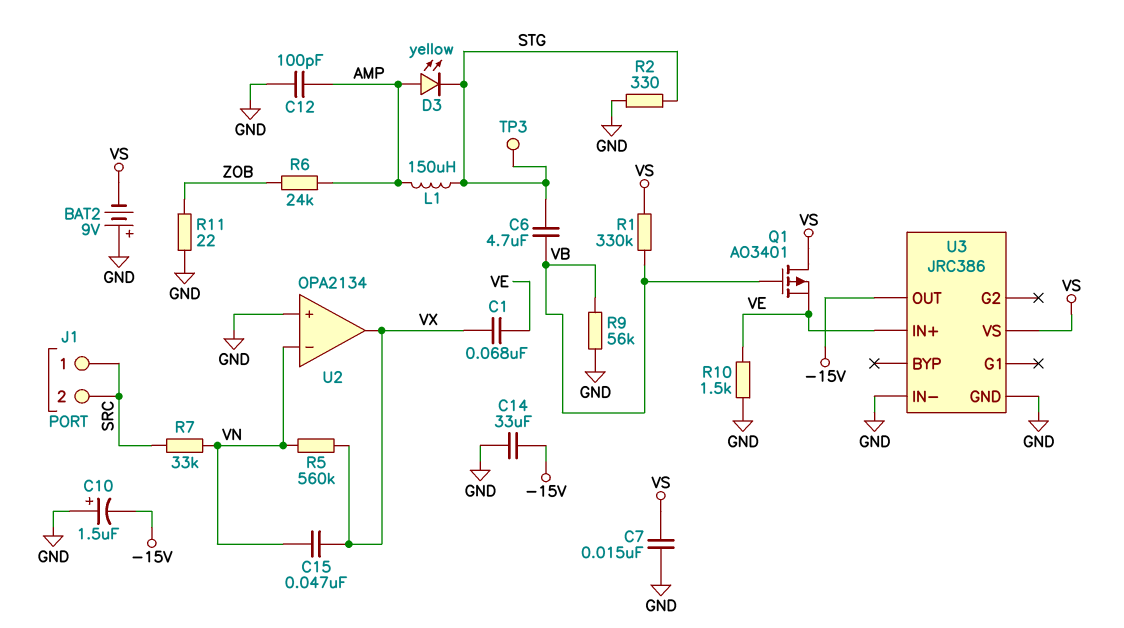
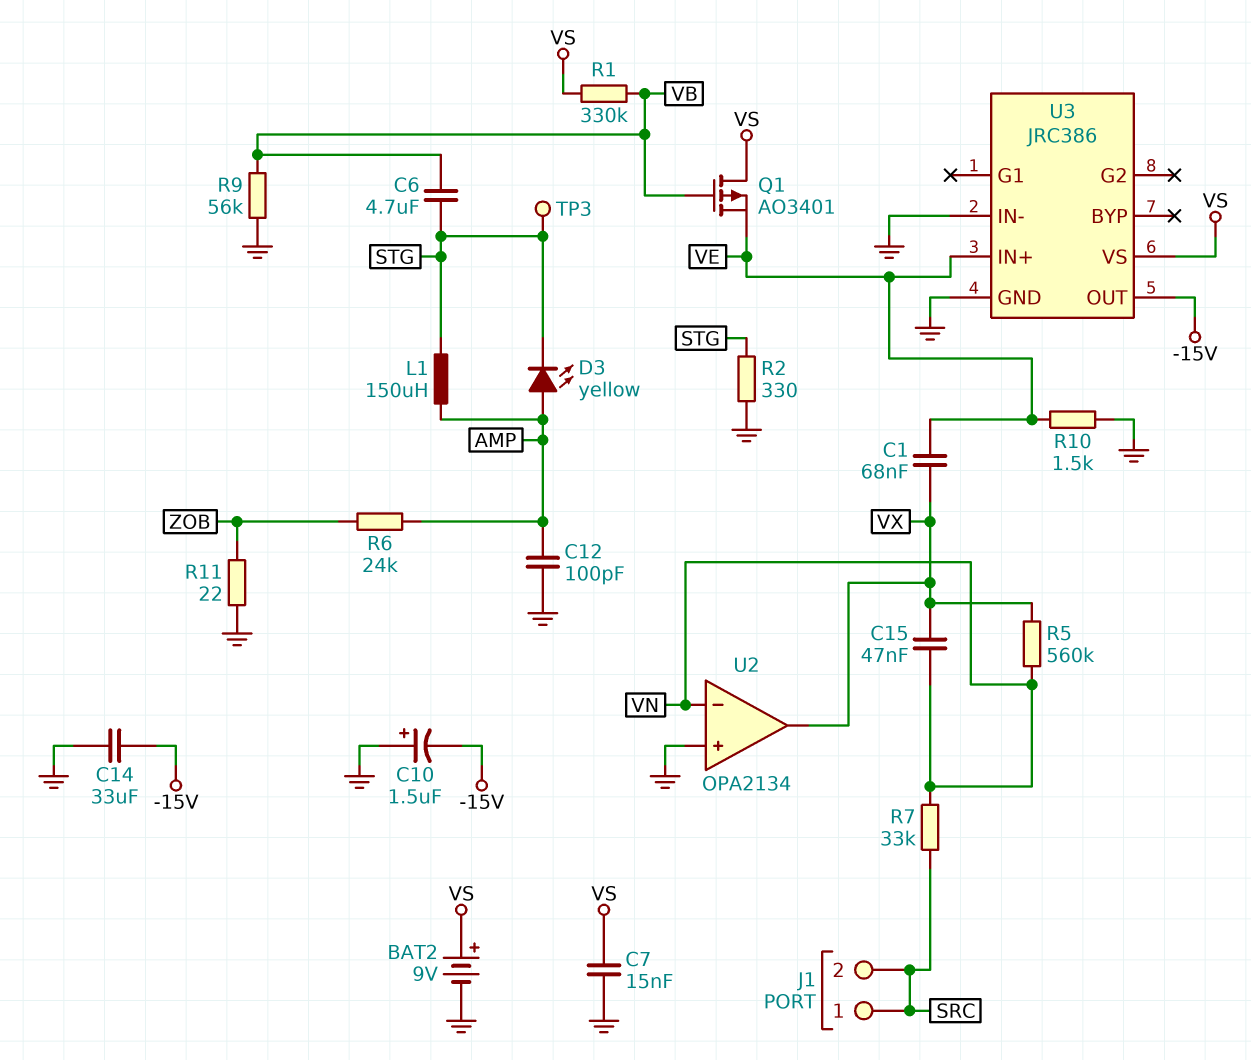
BAT2: 9V (plus GND, minus VS) -> 9V (plus VS, minus GND)

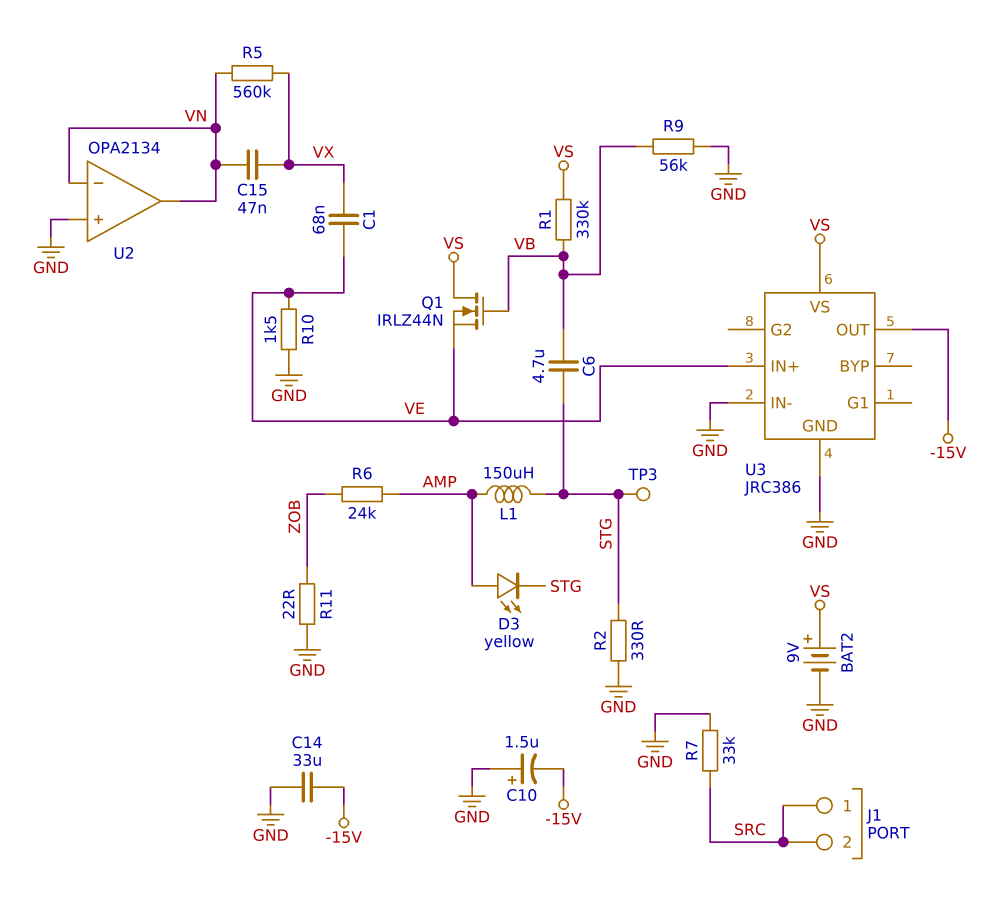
C7: 15nF (GND, VS) -> none
C12: 100pF (AMP, GND) -> none
Q1: PMOS AO3401 (G VB, D VS, S VE) -> NMOS IRLZ44N (G VB, D VS, S VE)
R7: 33k (SRC, VN) -> 33k (GND, SRC)
U2 pin out: VX -> VN

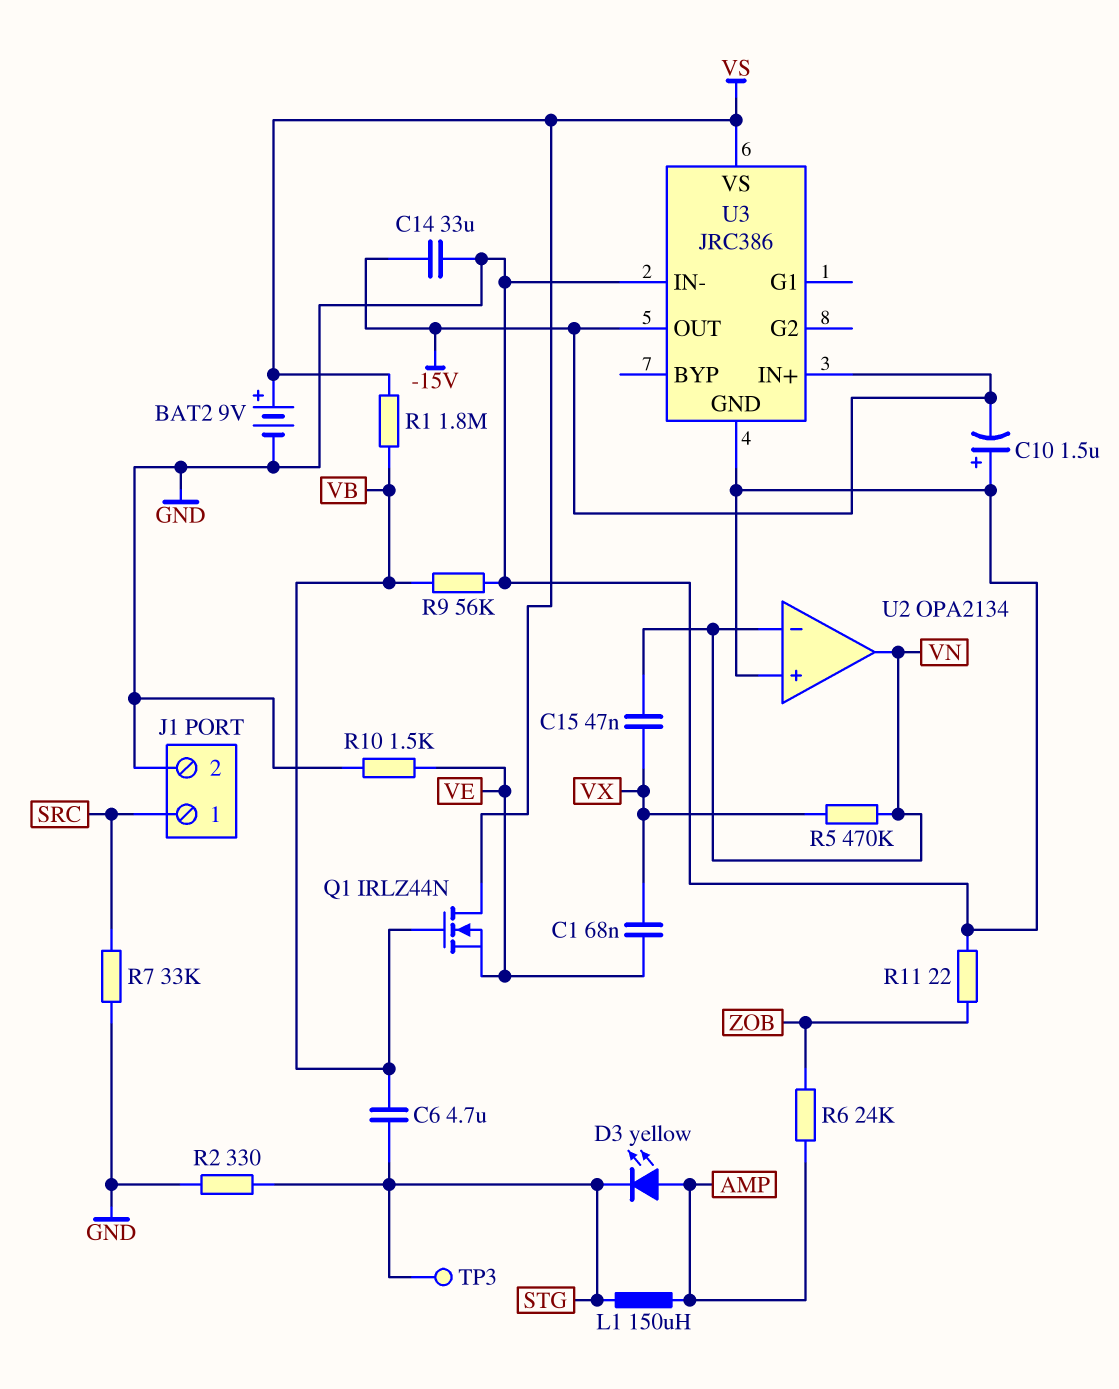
J1 pin 2: SRC -> GND
R1: 330k (VB, VS) -> 1.8M (VB, VS)
R5: 560k (VN, VX) -> 470k (VN, VX)
U3 pin IN+: VE -> -15V

